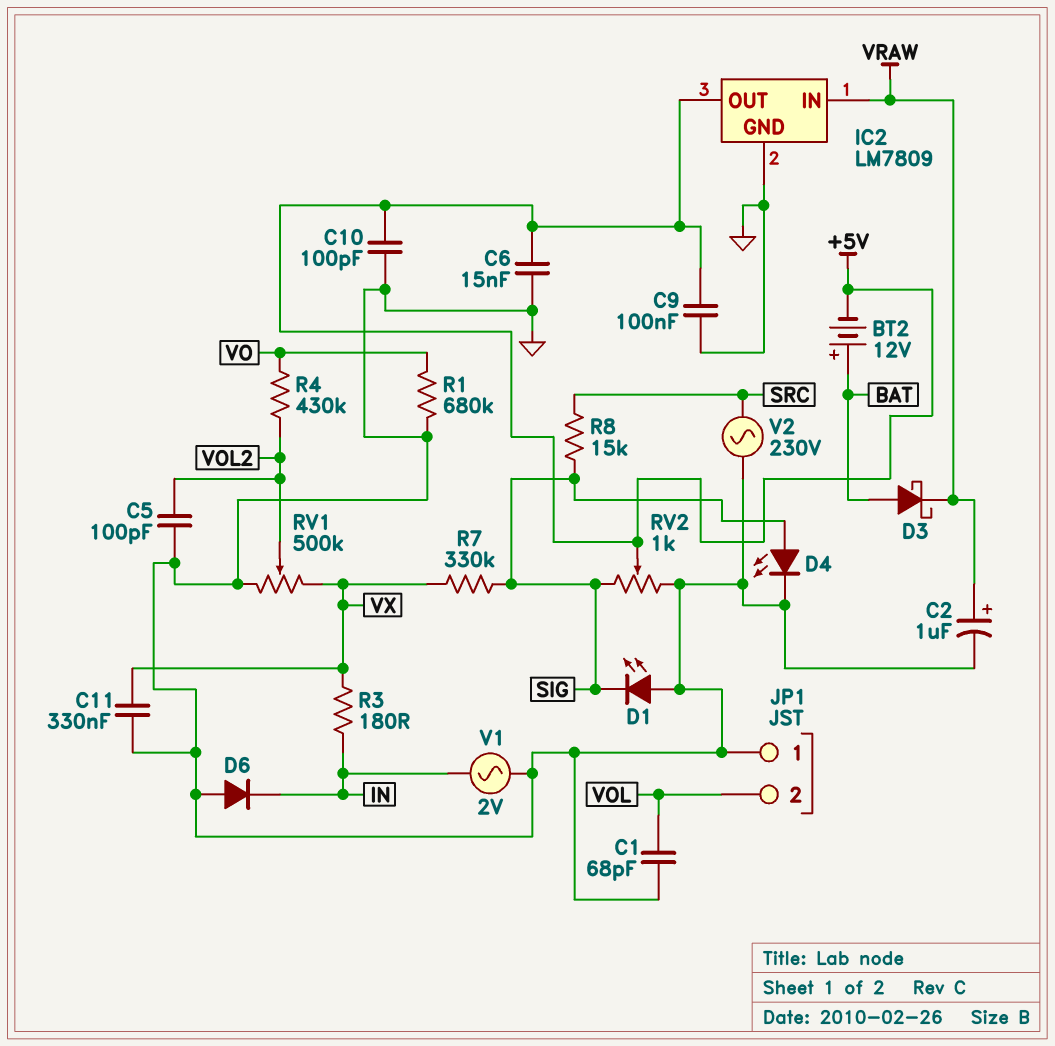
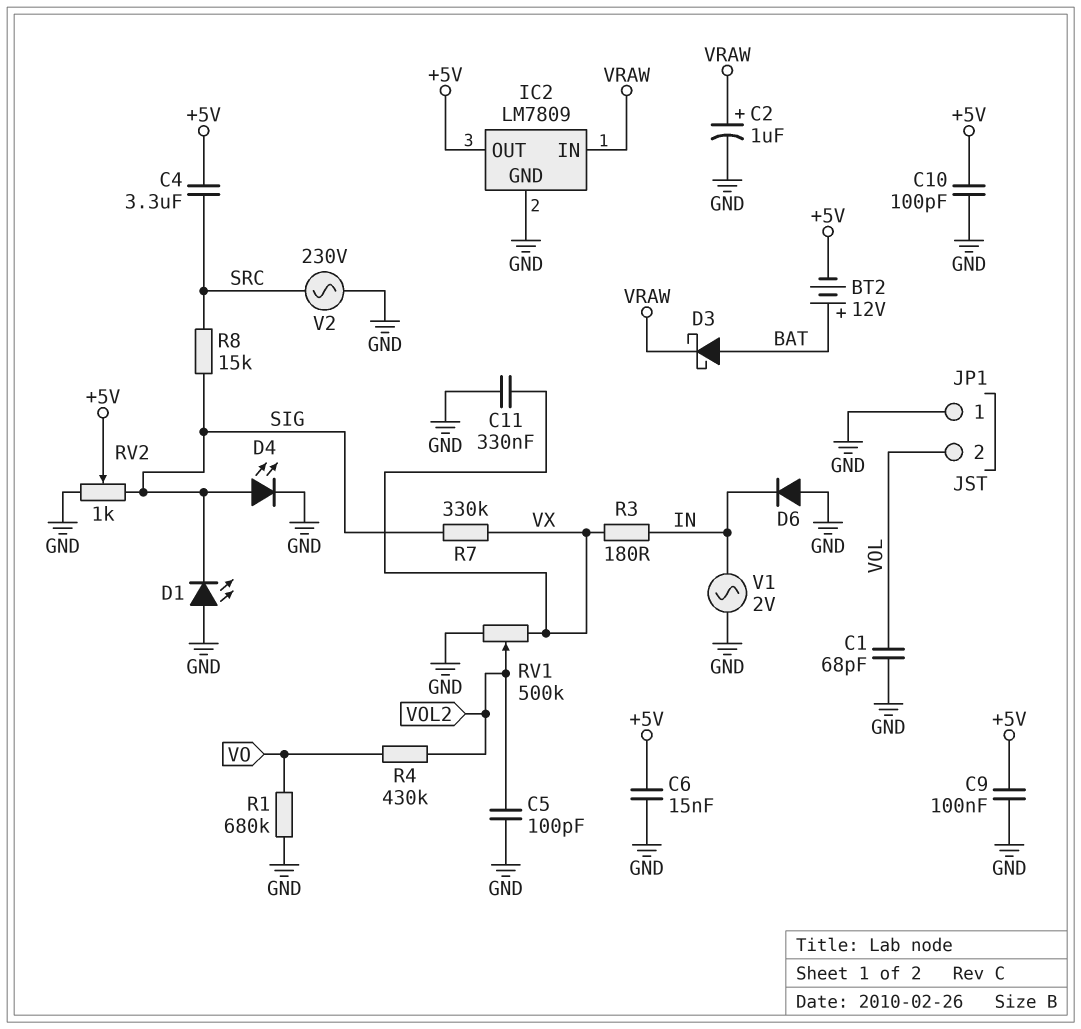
C4: none -> 3.3uF (+5V, SRC)

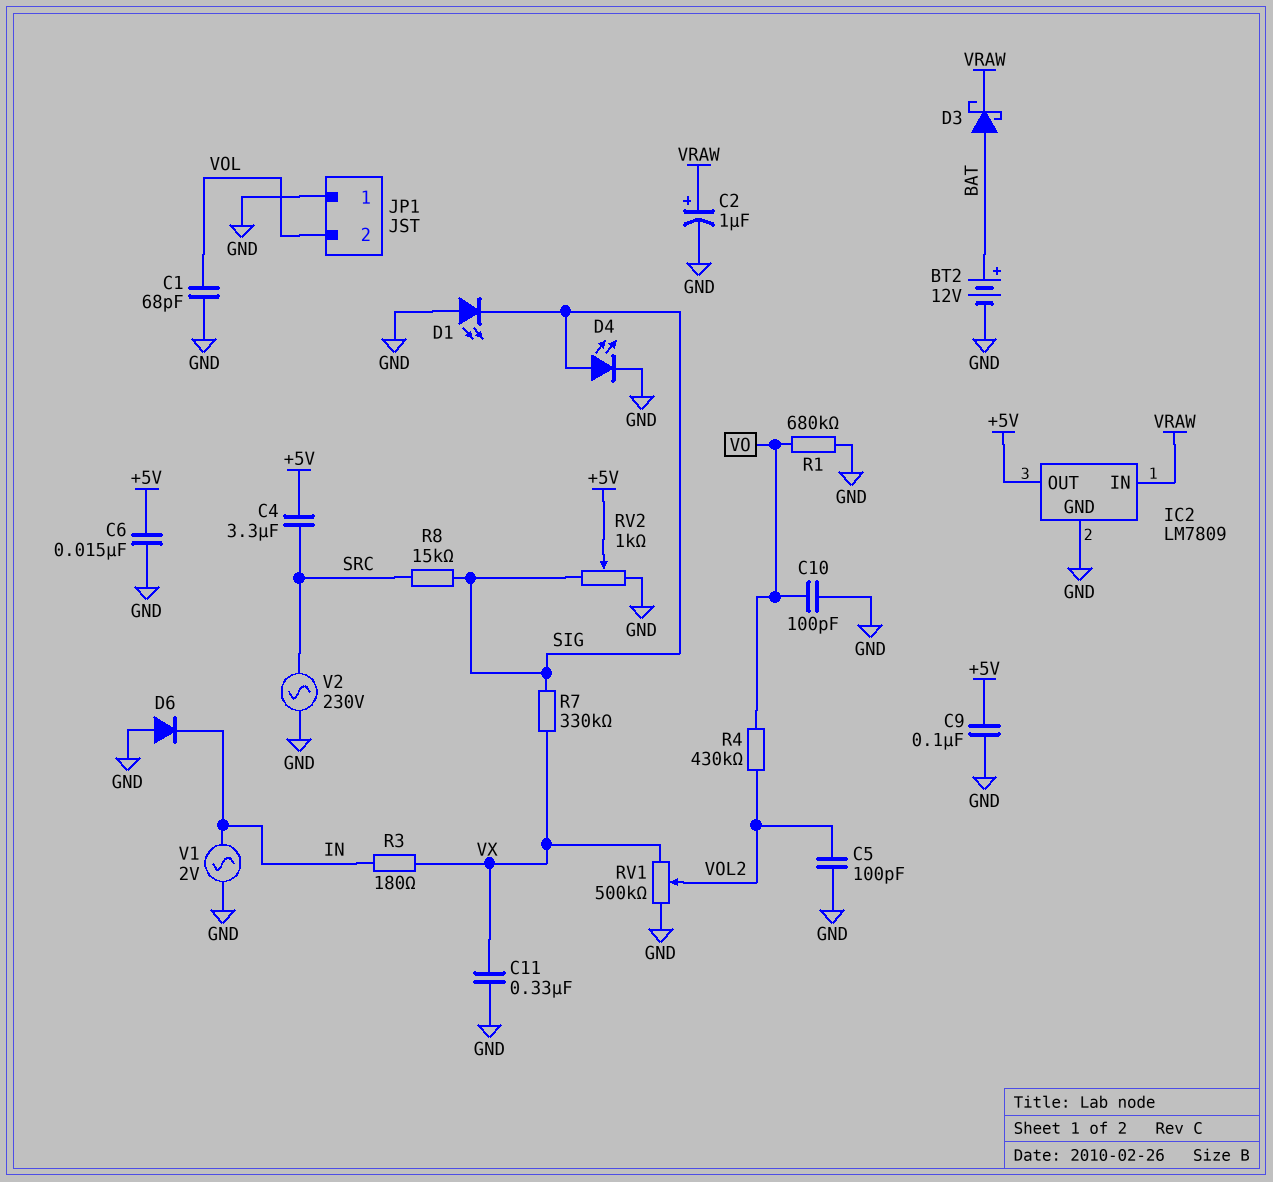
BT2: 12V (plus BAT, minus +5V) -> 12V (plus BAT, minus GND)
C10: 100pF (+5V, GND) -> 100pF (GND, VO)

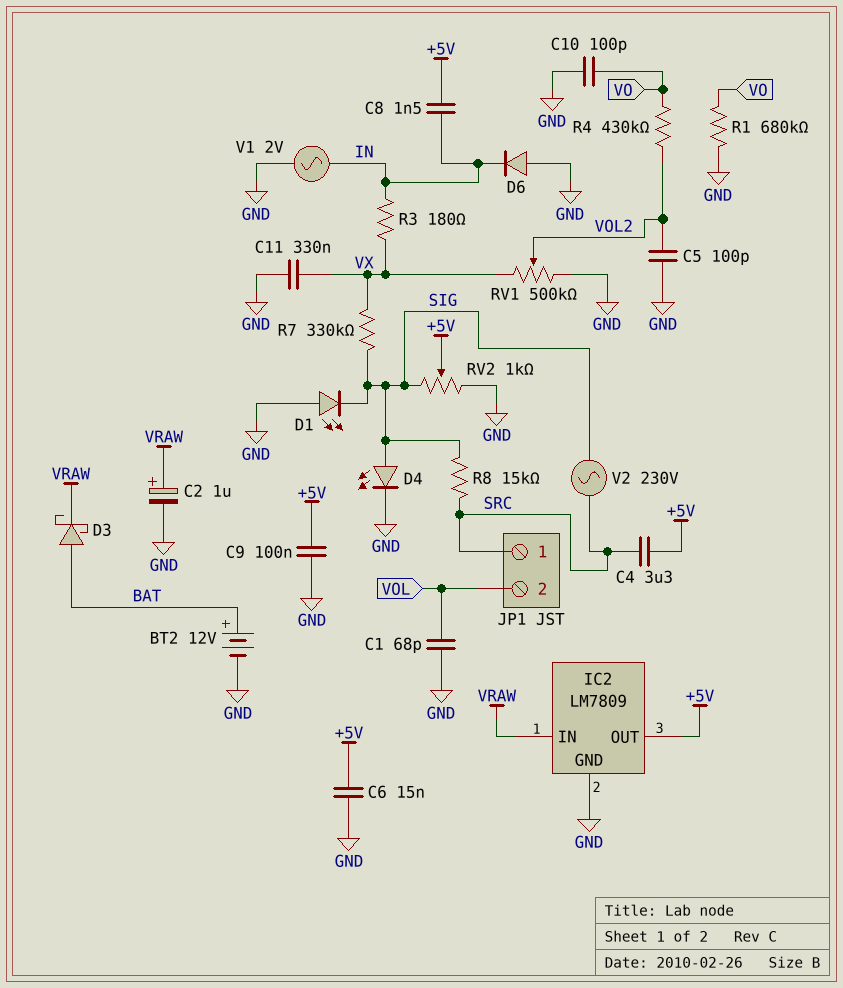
C8: none -> 1.5nF (+5V, IN)
JP1 pin 1: GND -> SRC
V2: AC 230V (GND, SRC) -> AC 230V (SIG, SRC)

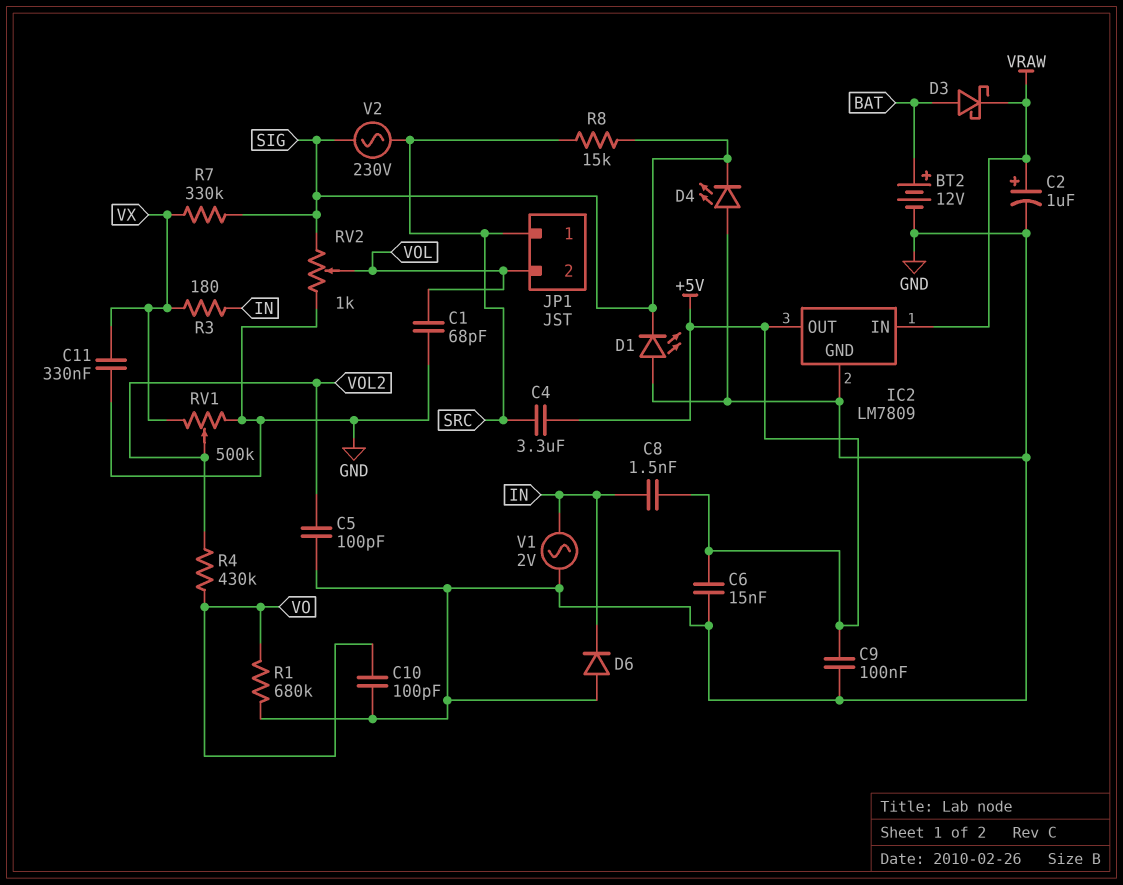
D4: LED (A SIG, K GND) -> LED (A GND, K SIG)
RV2: 1k (GND, SIG, wiper +5V) -> 1k (GND, SIG, wiper VOL)

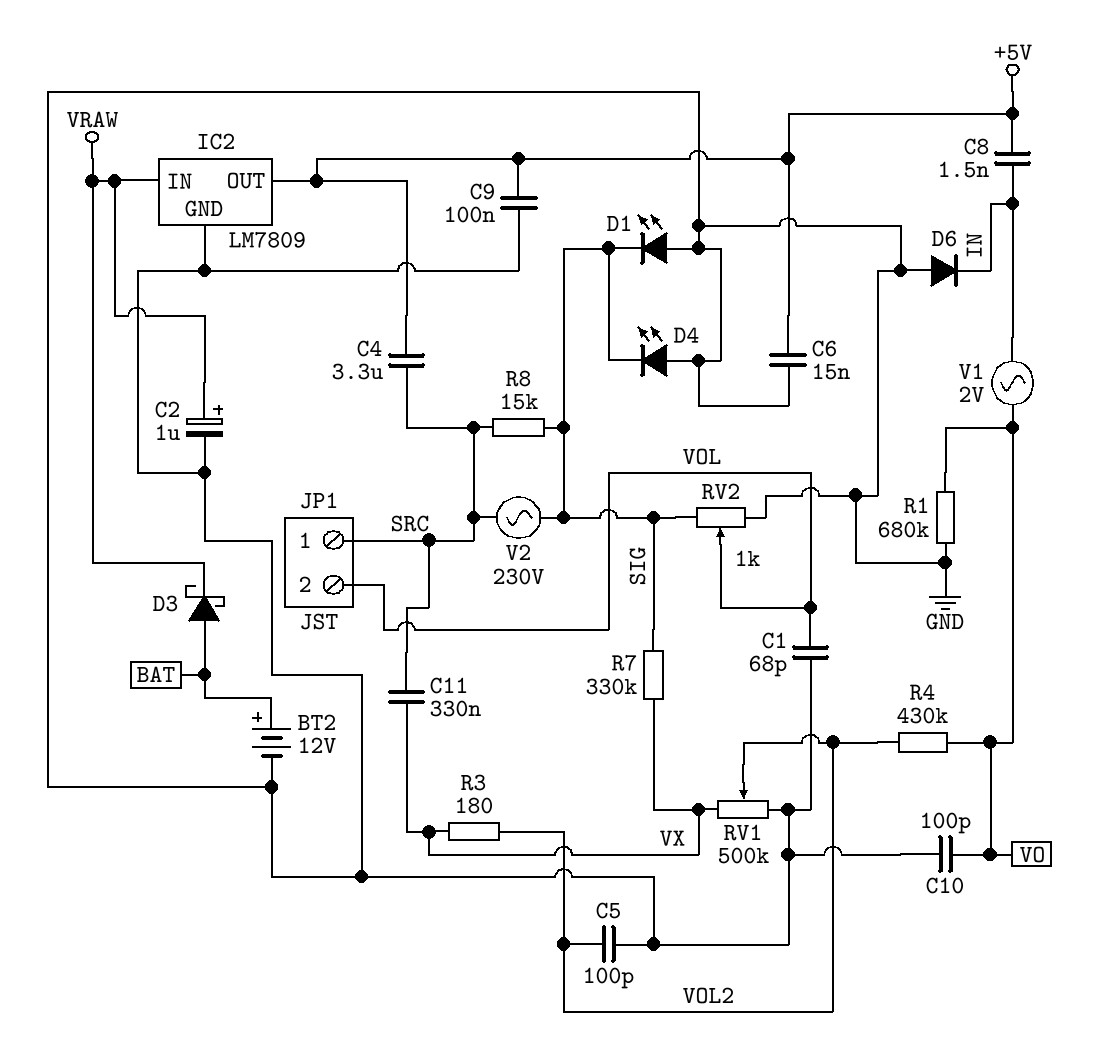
C11: 330nF (GND, VX) -> 330nF (SRC, VX)
R3: 180 (IN, VX) -> 180 (VOL2, VX)
V1: AC 2V (GND, IN) -> AC 2V (IN, VO)

